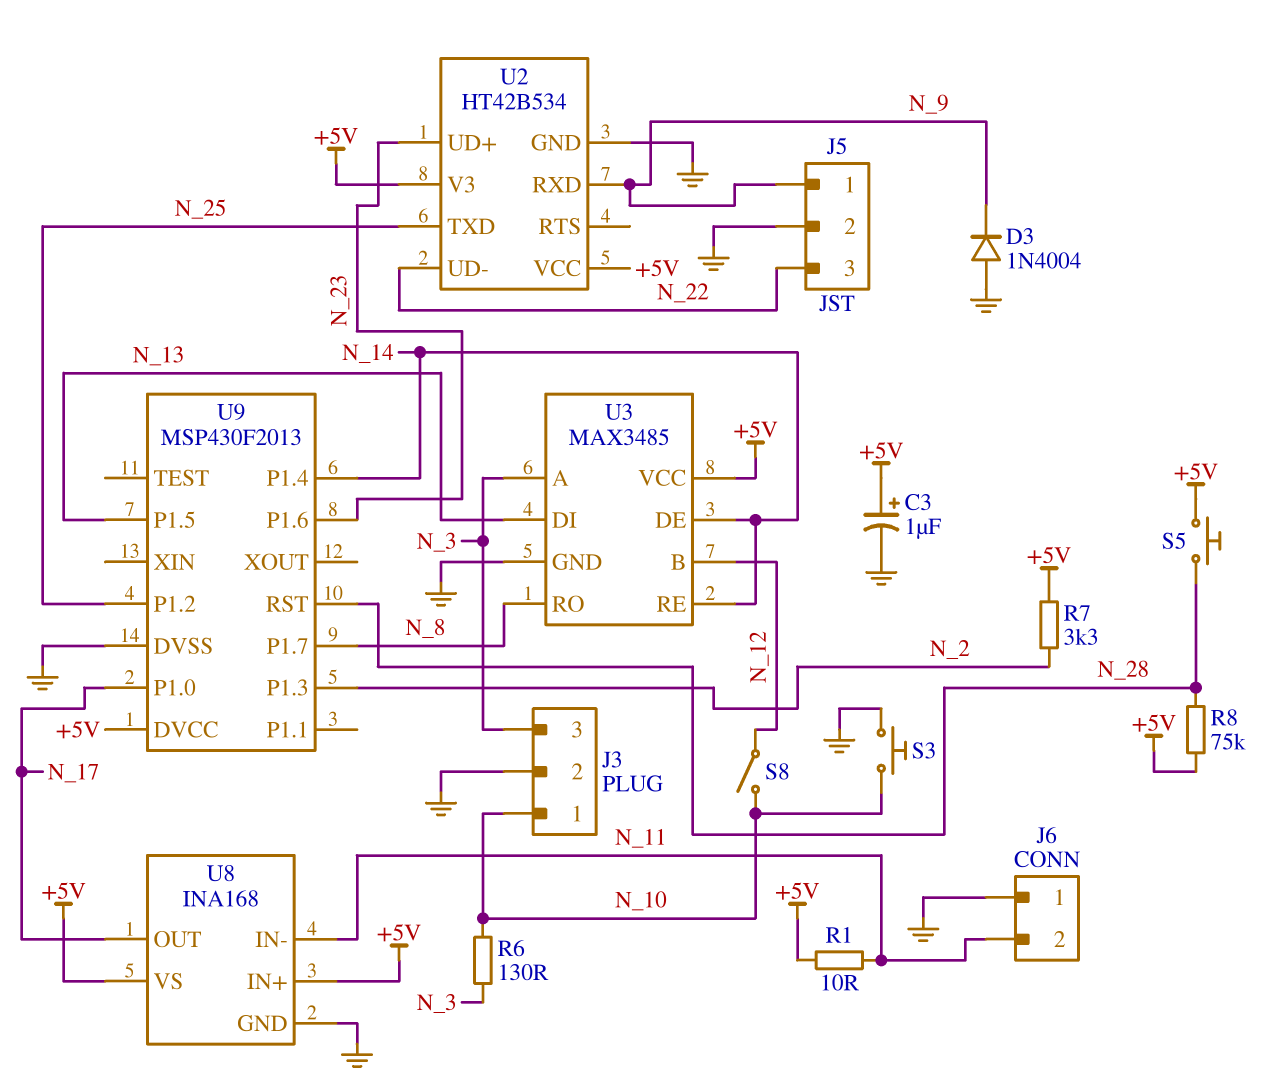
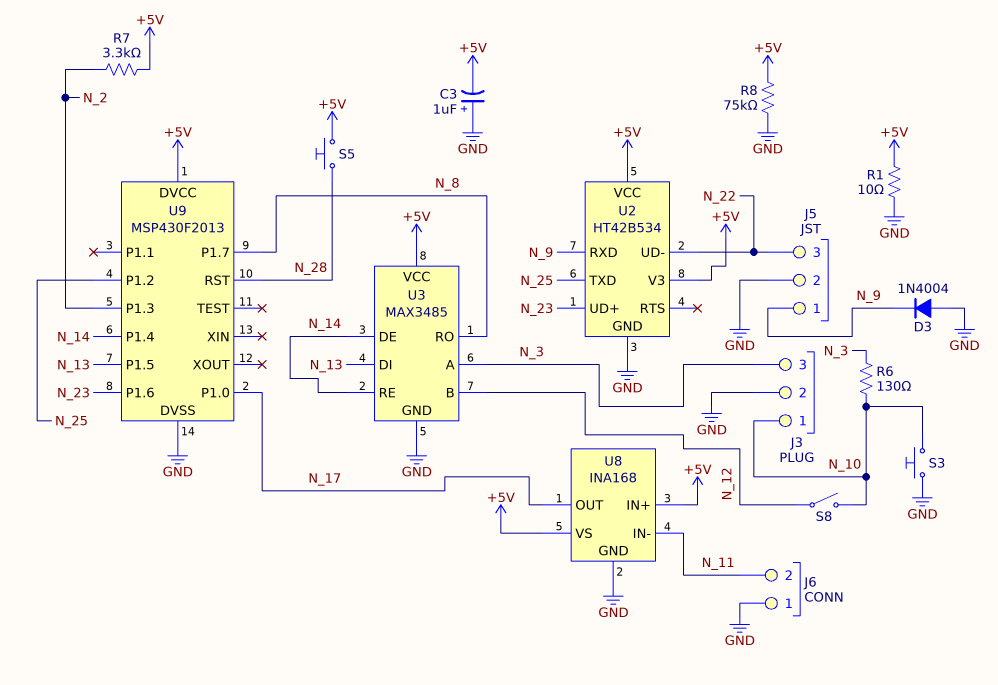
C3: 1uF (plus +5V, minus GND) -> 1uF (plus GND, minus +5V)
R1: 10 (+5V, N_11) -> 10 (+5V, GND)
R8: 75k (+5V, N_28) -> 75k (+5V, GND)

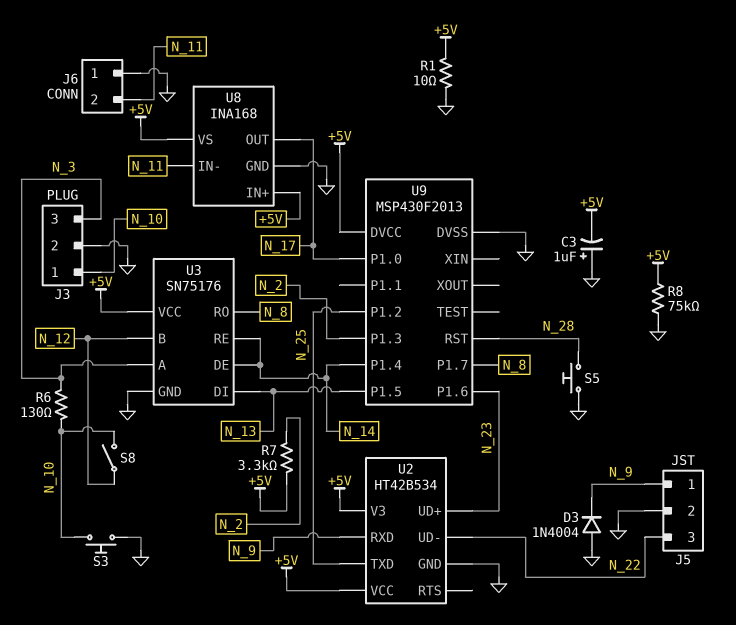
S5: button (+5V, N_28) -> button (GND, N_28)
U3: MAX3485 -> SN75176

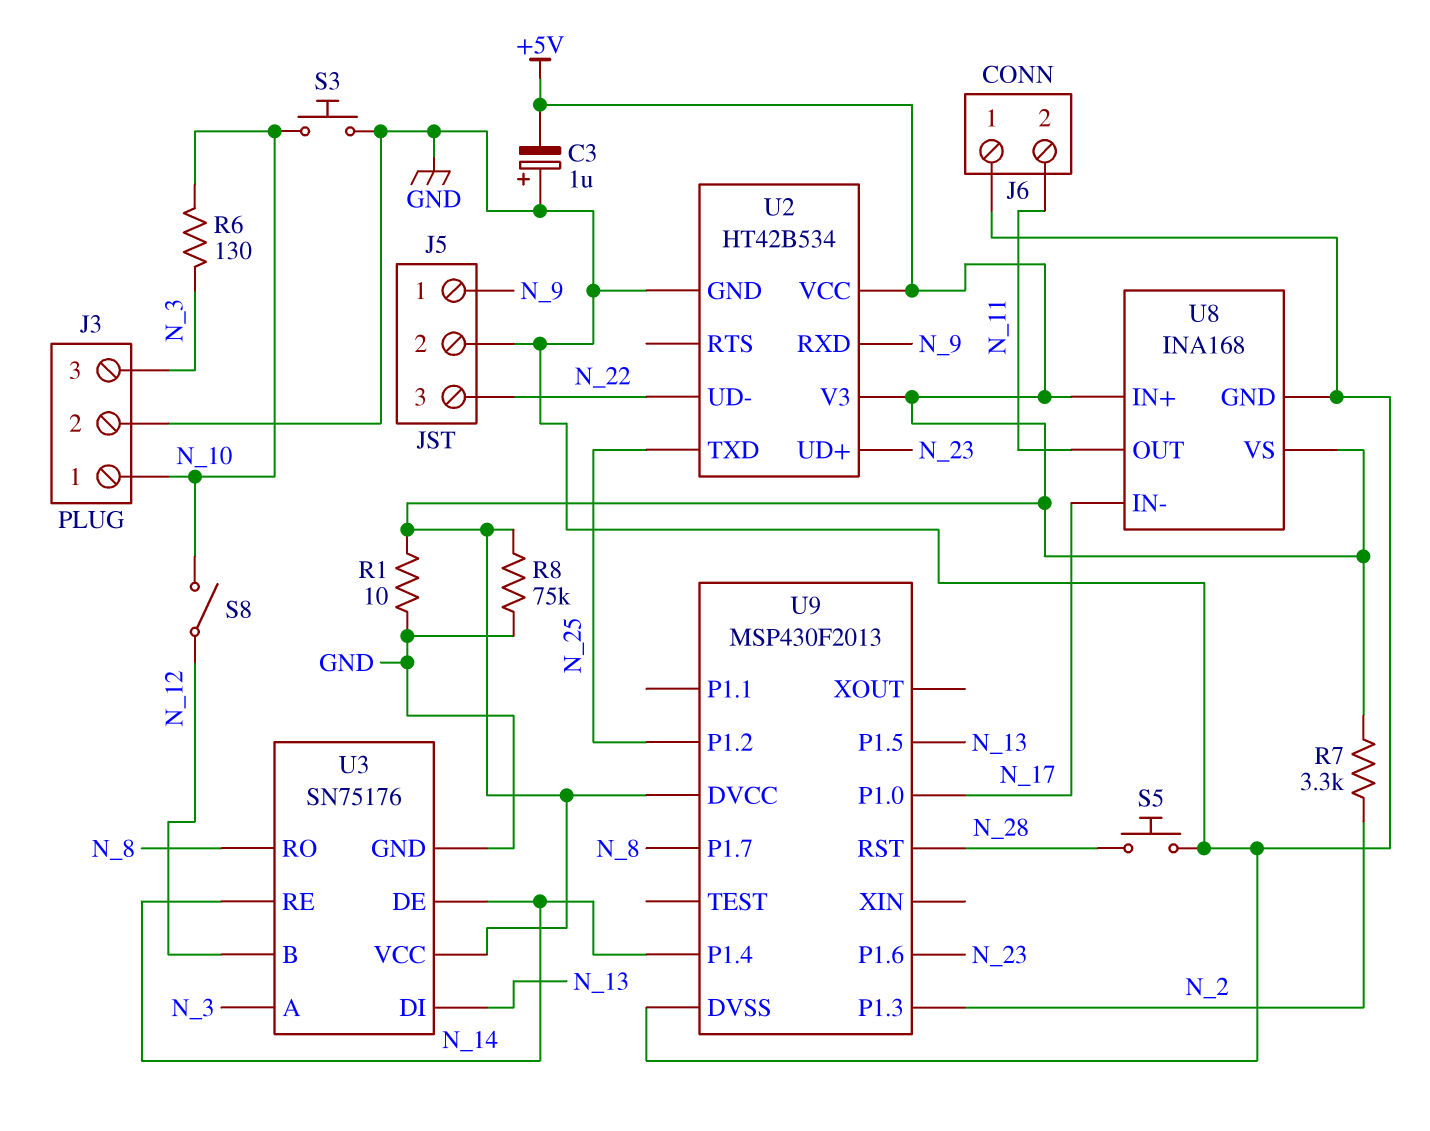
D3: diode 1N4004 (A GND, K N_9) -> none
U8 pin IN-: N_11 -> N_17
U8 pin OUT: N_17 -> N_11

